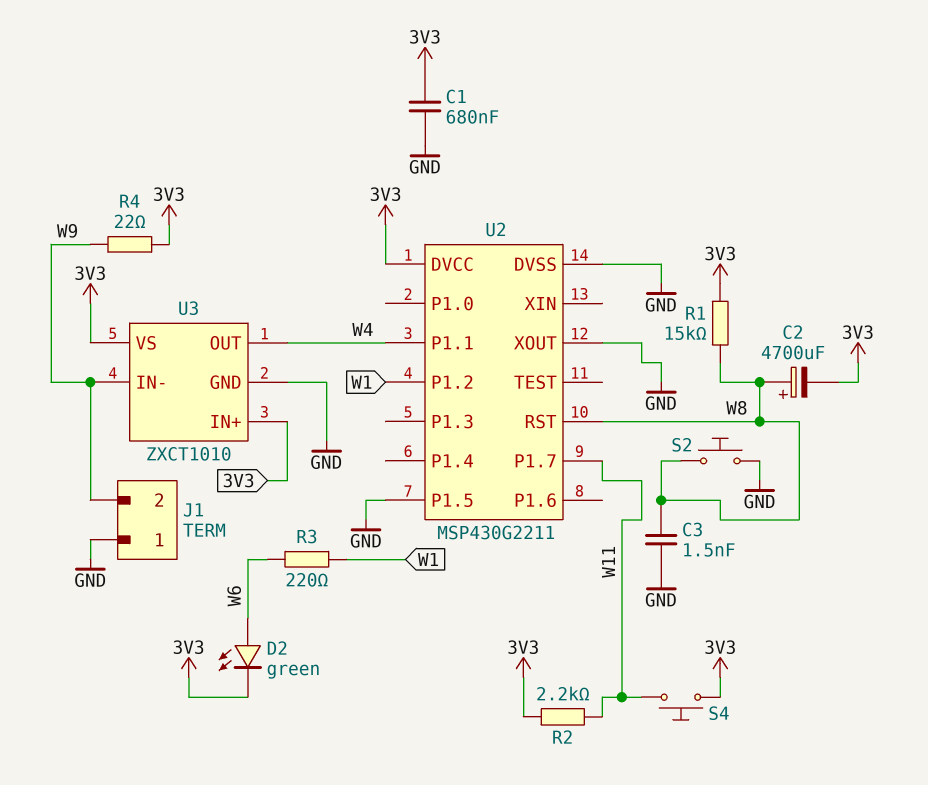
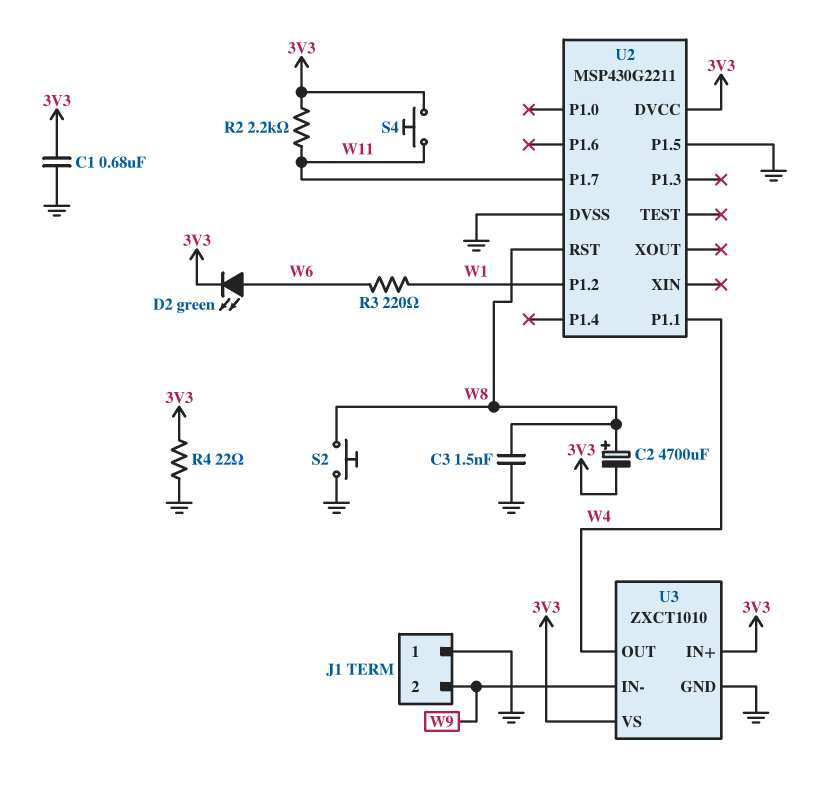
R1: 15k (3V3, W8) -> none
R4: 22 (3V3, W9) -> 22 (3V3, GND)
U2 pin XOUT: GND -> none

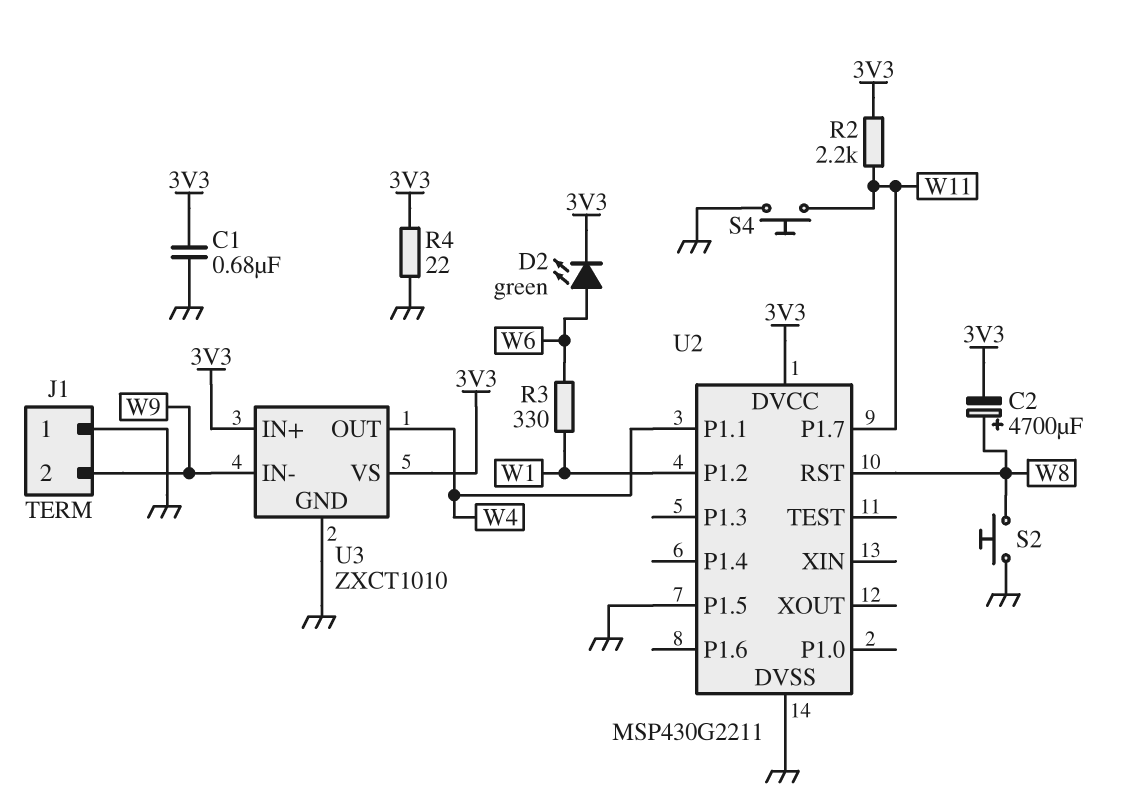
C3: 1.5nF (GND, W8) -> none
R3: 220 (W1, W6) -> 330 (W1, W6)
S4: button (3V3, W11) -> button (GND, W11)

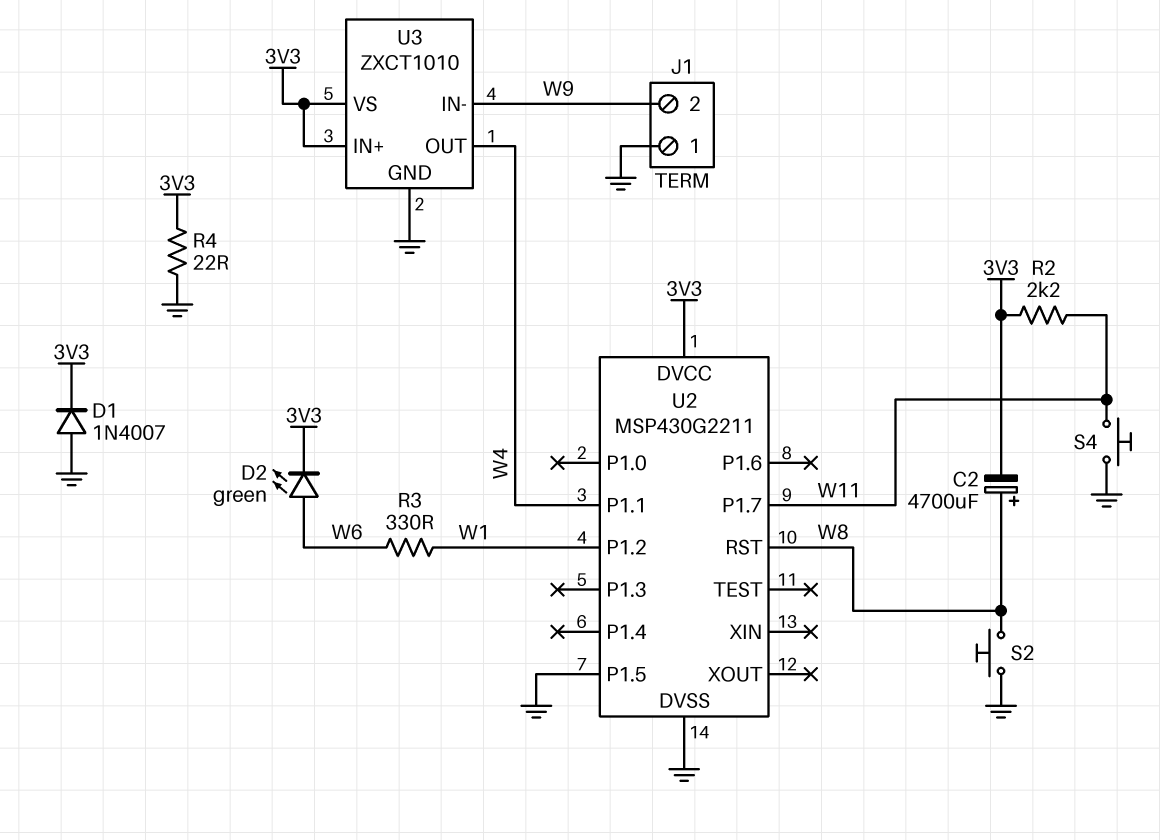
C1: 680nF (3V3, GND) -> none
D1: none -> diode 1N4007 (A GND, K 3V3)

